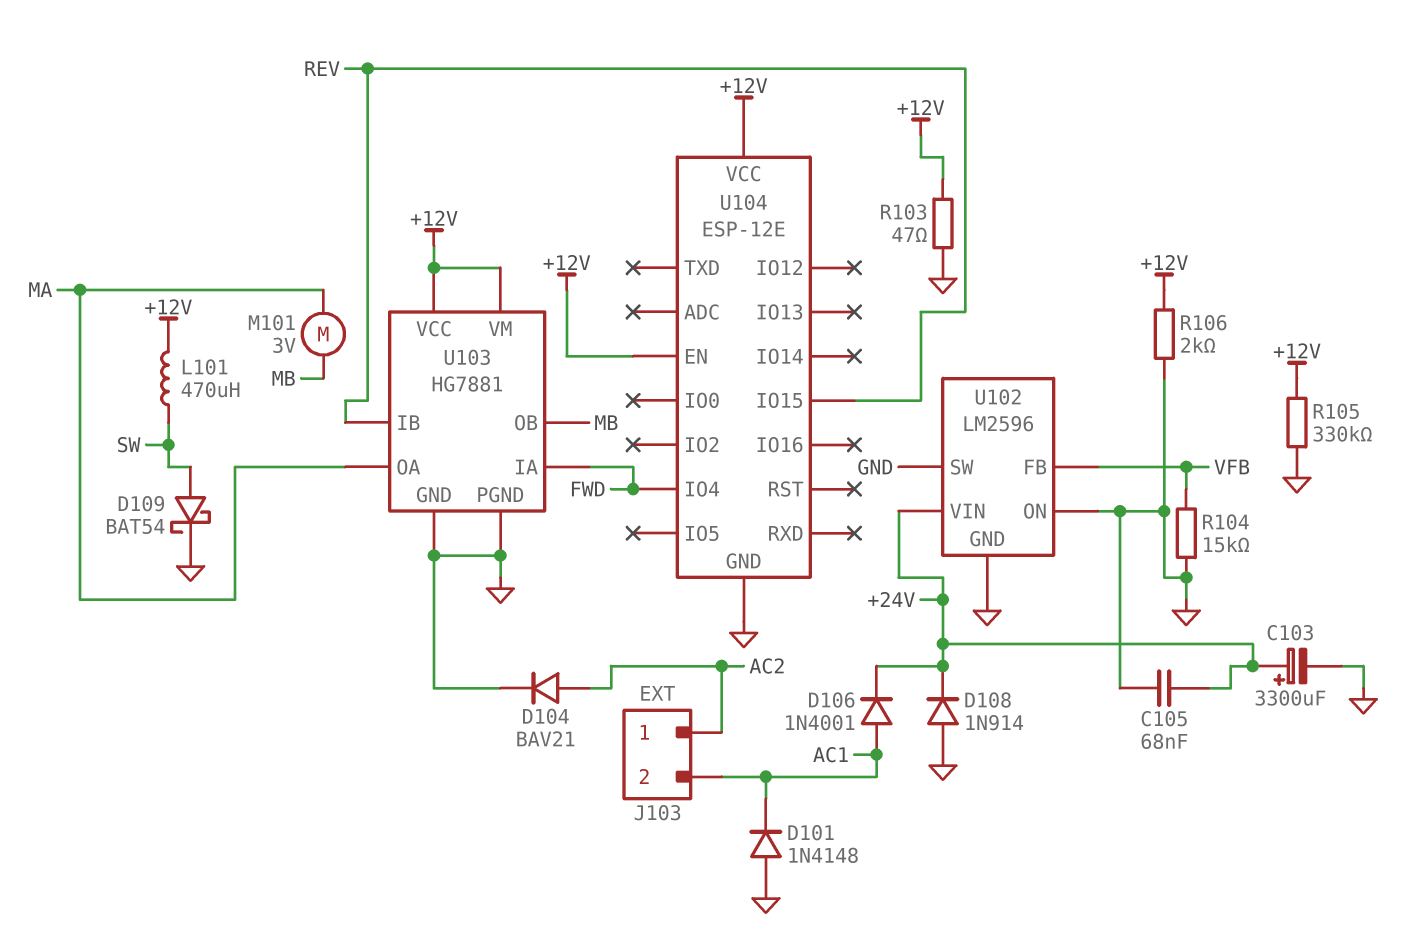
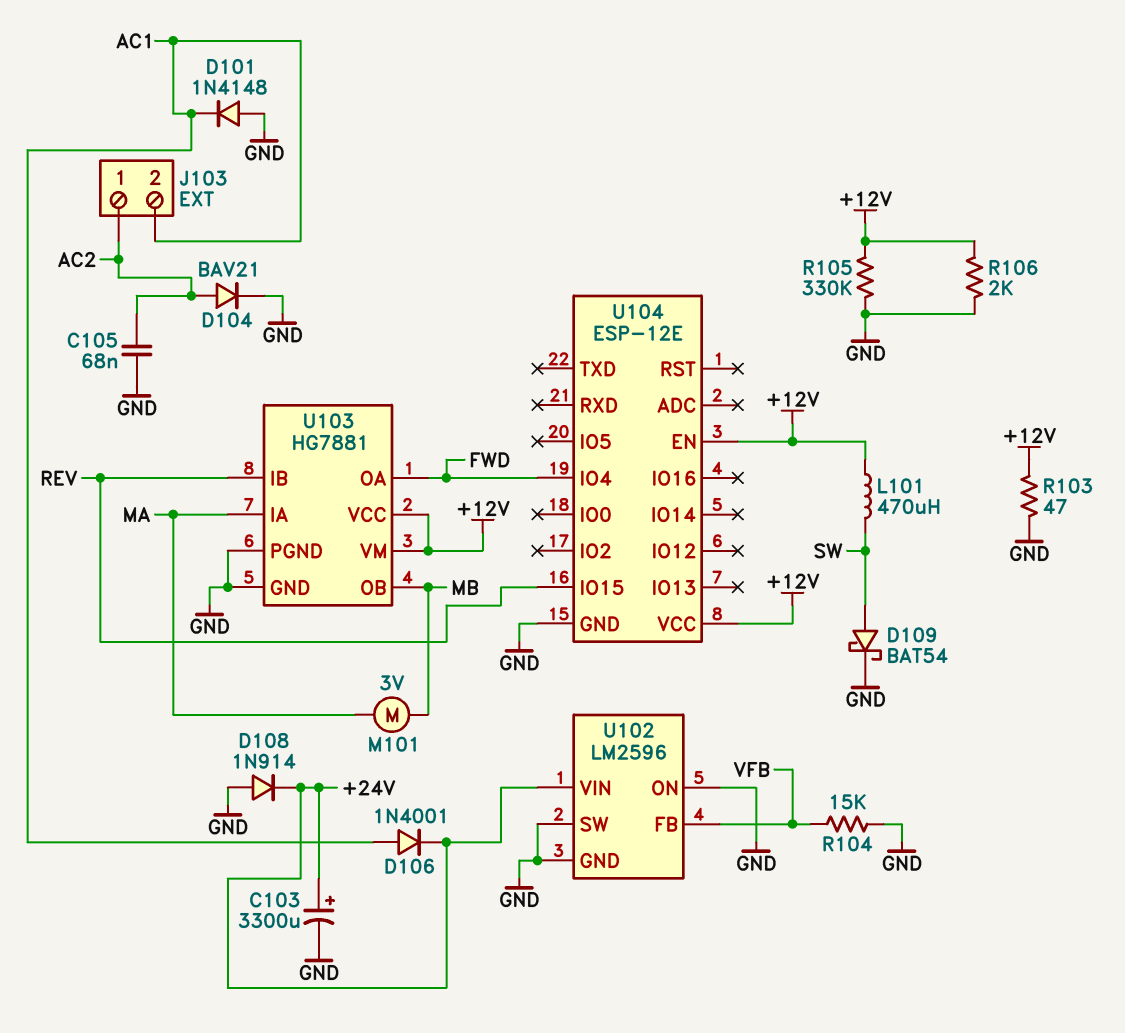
C105: 68nF (+24V, GND) -> 68nF (AC2, GND)
U103 pin IA: FWD -> MA
U103 pin OA: MA -> FWD

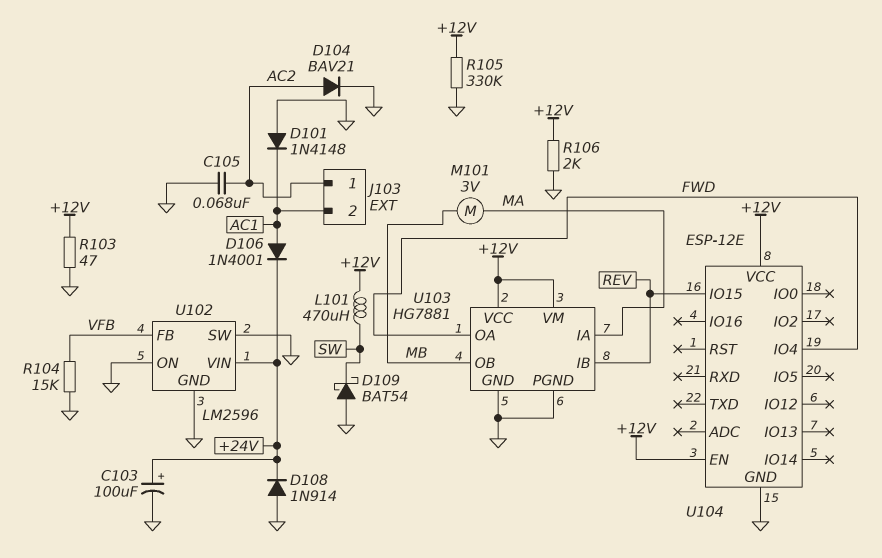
C103: 3300uF (plus +24V, minus GND) -> 100uF (plus +24V, minus GND)
D109: schottky BAT54 (A SW, K GND) -> schottky BAT54 (A GND, K SW)

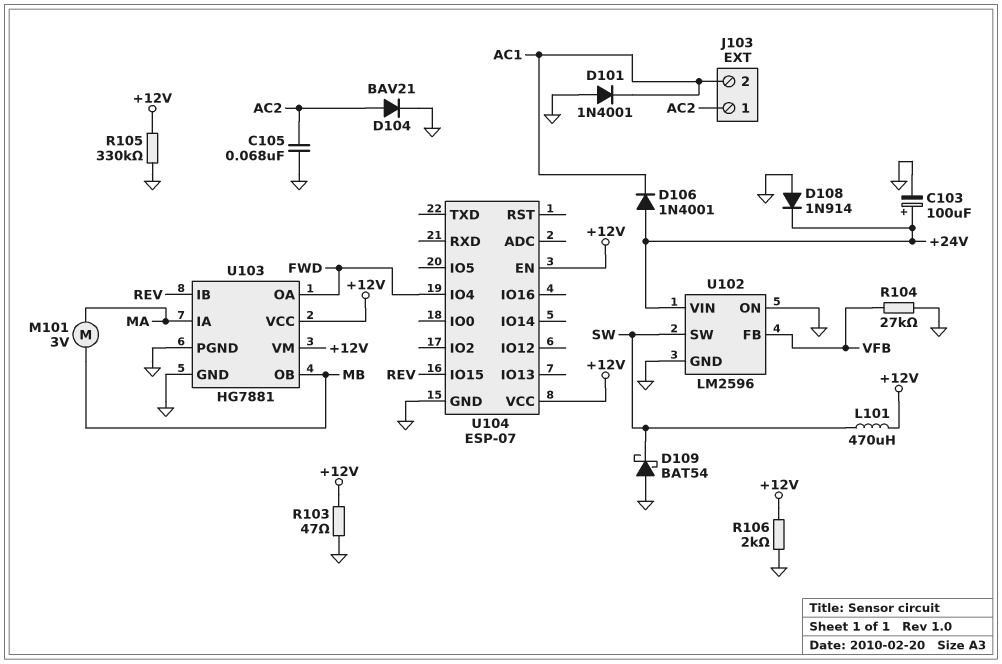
D101: diode 1N4148 (A GND, K AC1) -> diode 1N4001 (A GND, K AC1)
D106: diode 1N4001 (A AC1, K +24V) -> diode 1N4001 (A +24V, K AC1)
R104: 15k (GND, VFB) -> 27k (GND, VFB)
U102 pin SW: GND -> SW
U104: ESP-12E -> ESP-07

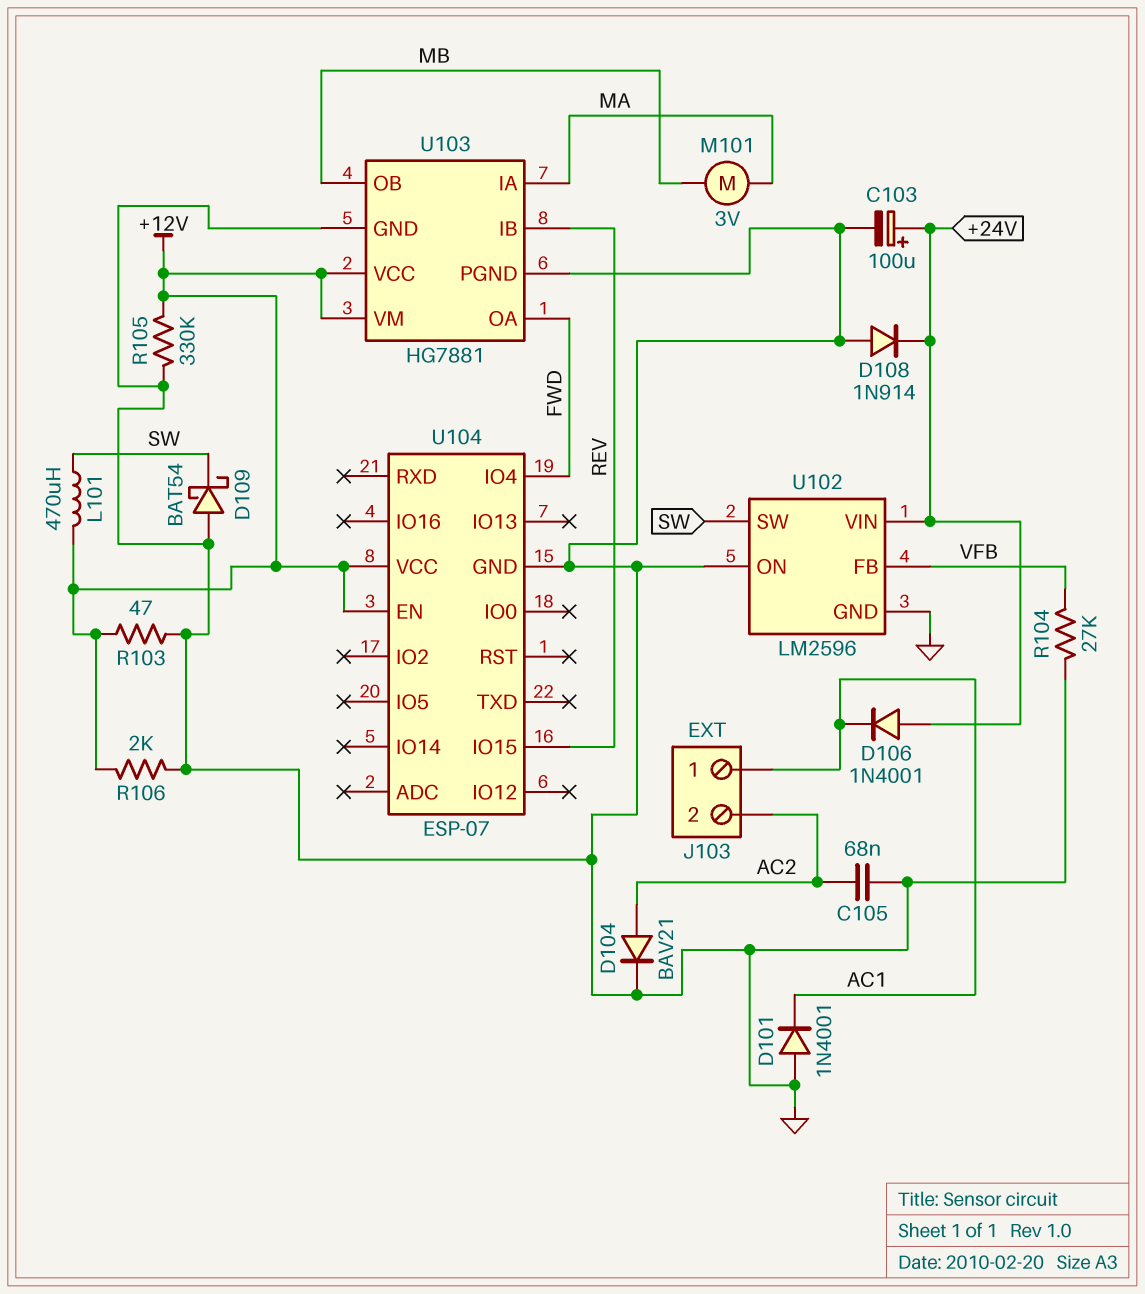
J103 pin 1: AC2 -> AC1
J103 pin 2: AC1 -> AC2

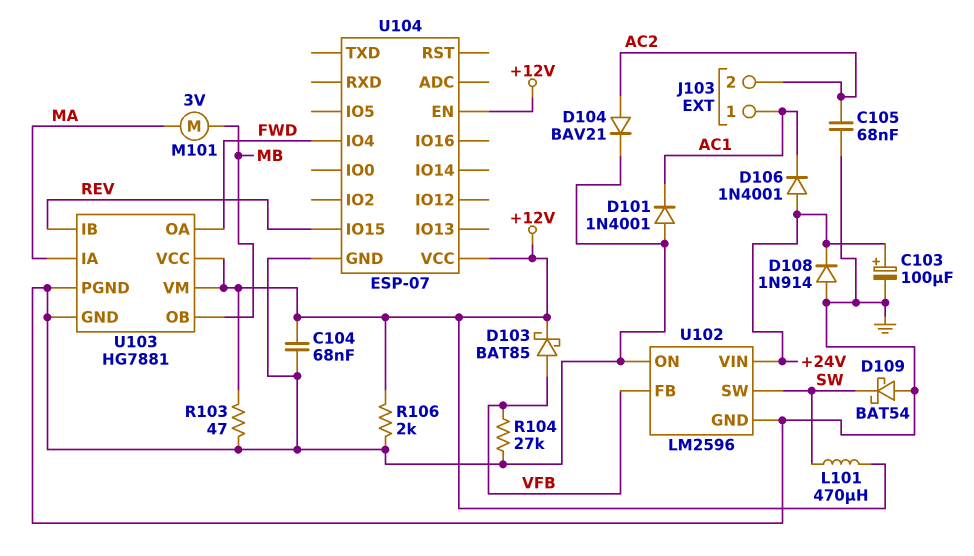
C104: none -> 68nF (+12V, GND)
D103: none -> schottky BAT85 (A VFB, K +12V)
R105: 330k (+12V, GND) -> none

